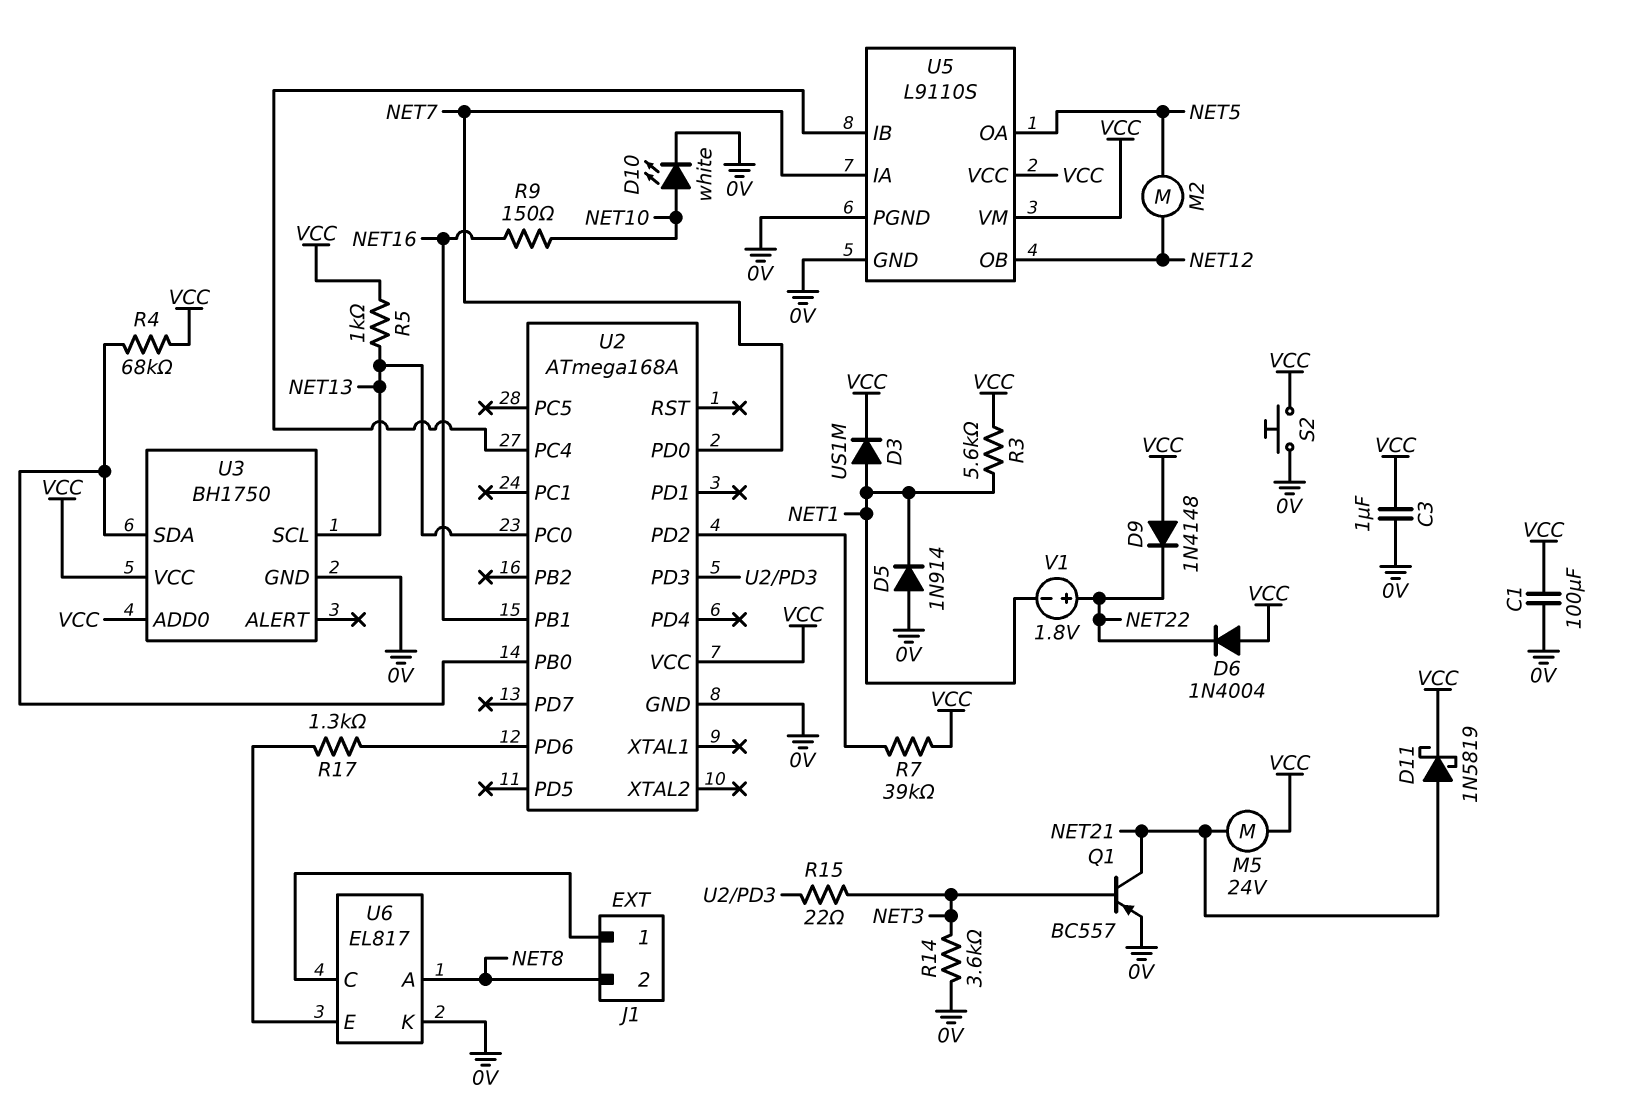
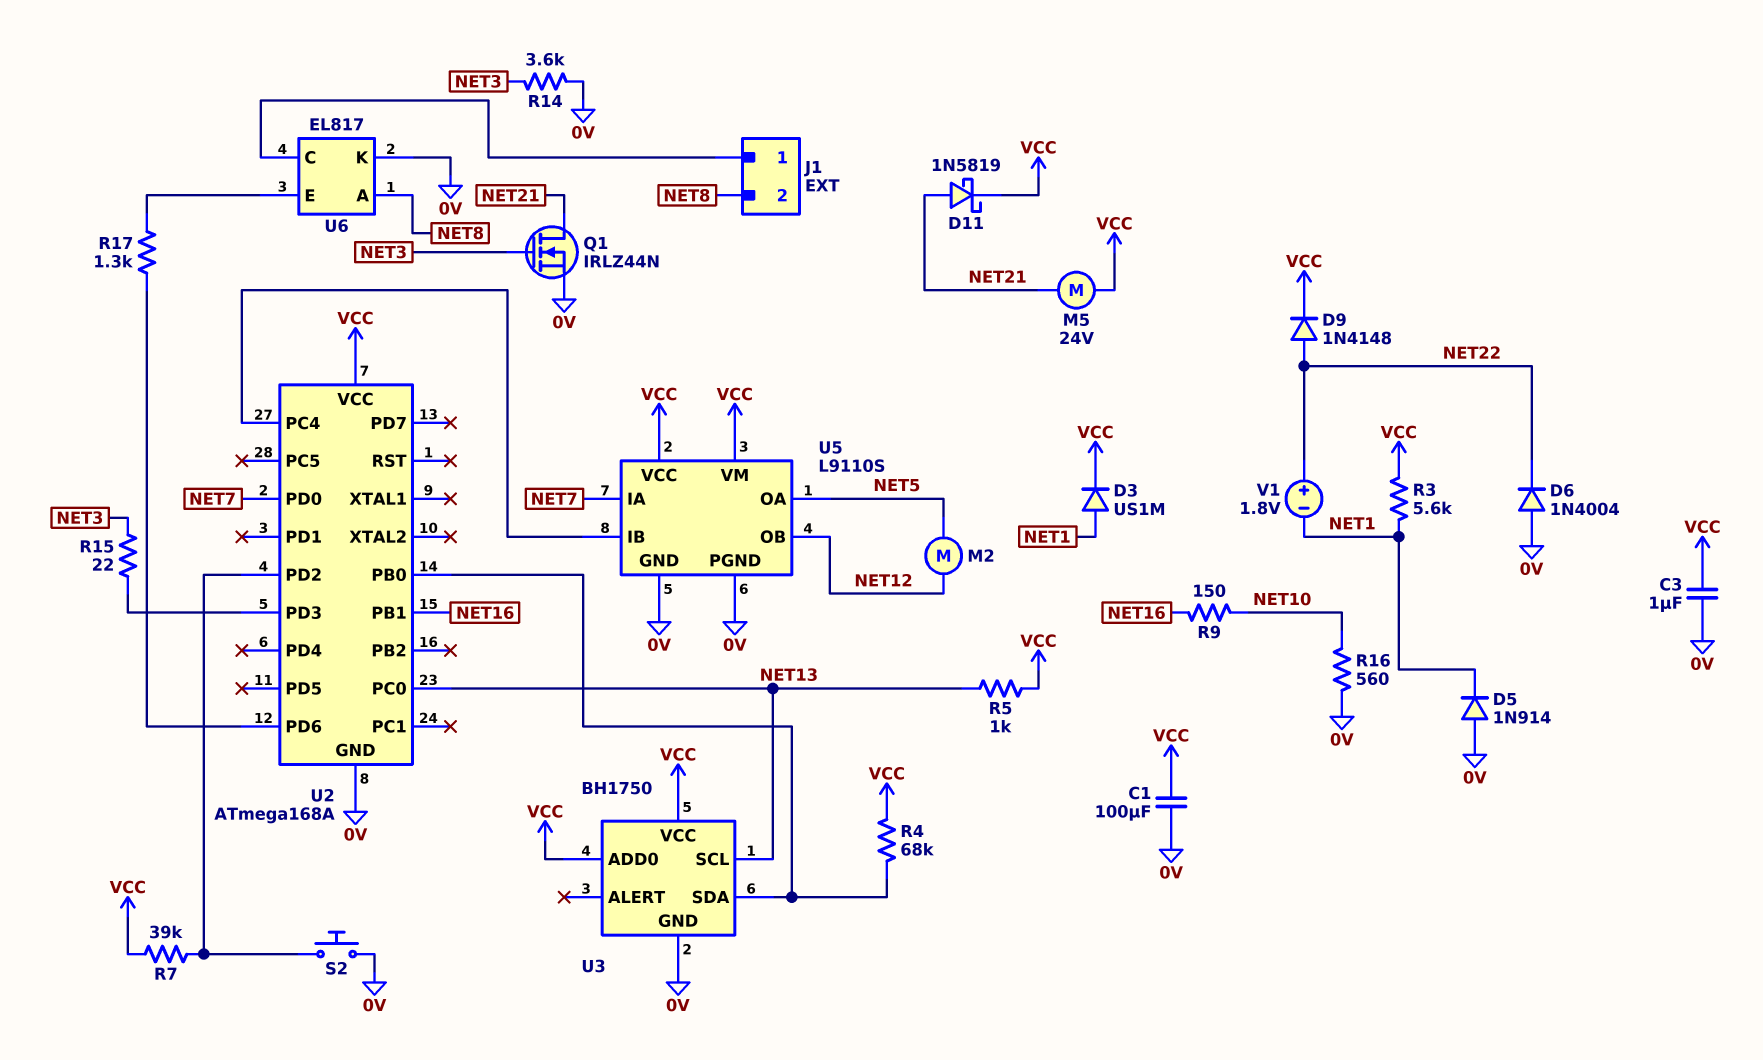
D6: diode 1N4004 (A VCC, K NET22) -> diode 1N4004 (A 0V, K NET22)
D9: diode 1N4148 (A VCC, K NET22) -> diode 1N4148 (A NET22, K VCC)
D10: LED white (A NET10, K 0V) -> none
Q1: PNP BC557 (B NET3, C NET21, E 0V) -> NMOS IRLZ44N (G NET3, D NET21, S 0V)
R16: none -> 560 (0V, NET10)
S2: button (0V, VCC) -> button (0V, U2/PD2)

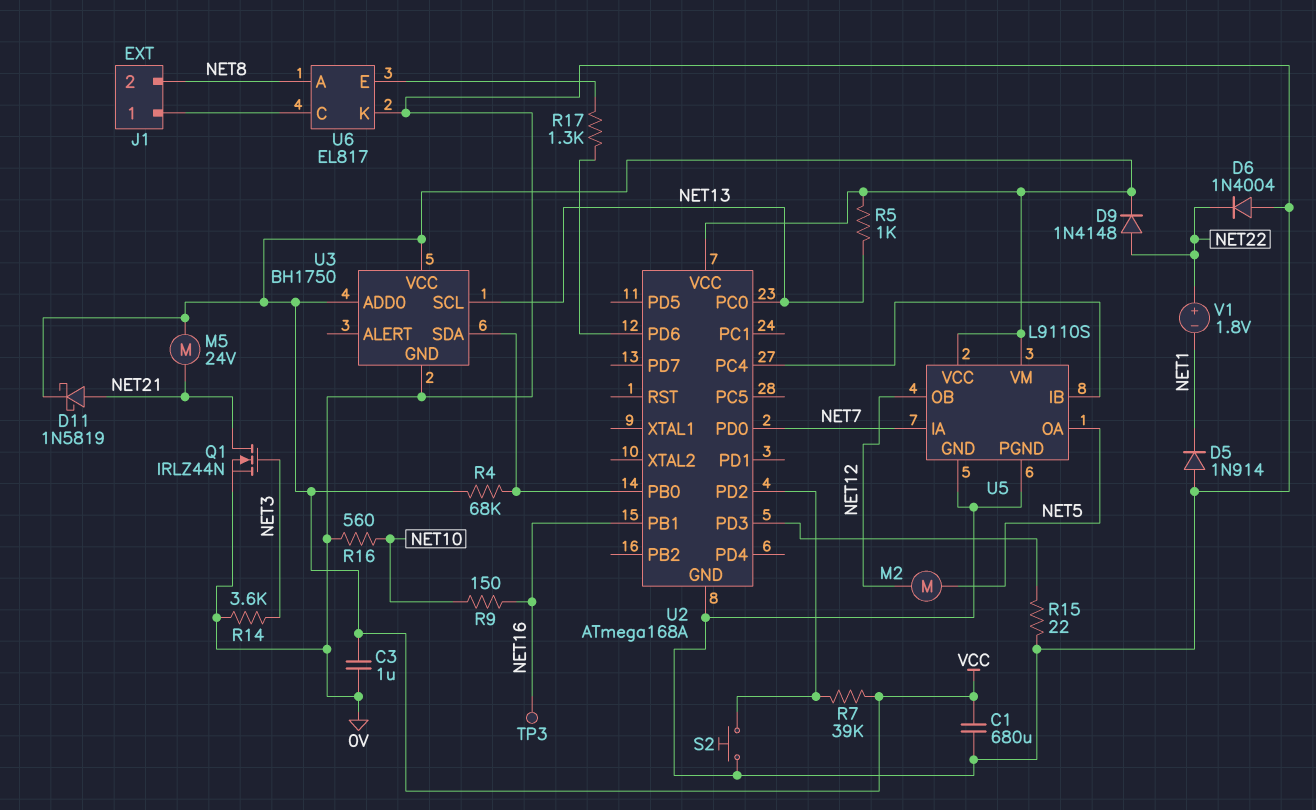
C1: 100uF (0V, VCC) -> 680uF (0V, VCC)
D3: diode US1M (A NET1, K VCC) -> none
R3: 5.6k (NET1, VCC) -> none
R15: 22 (NET3, U2/PD3) -> 22 (0V, U2/PD3)
TP3: none -> test point (NET16)

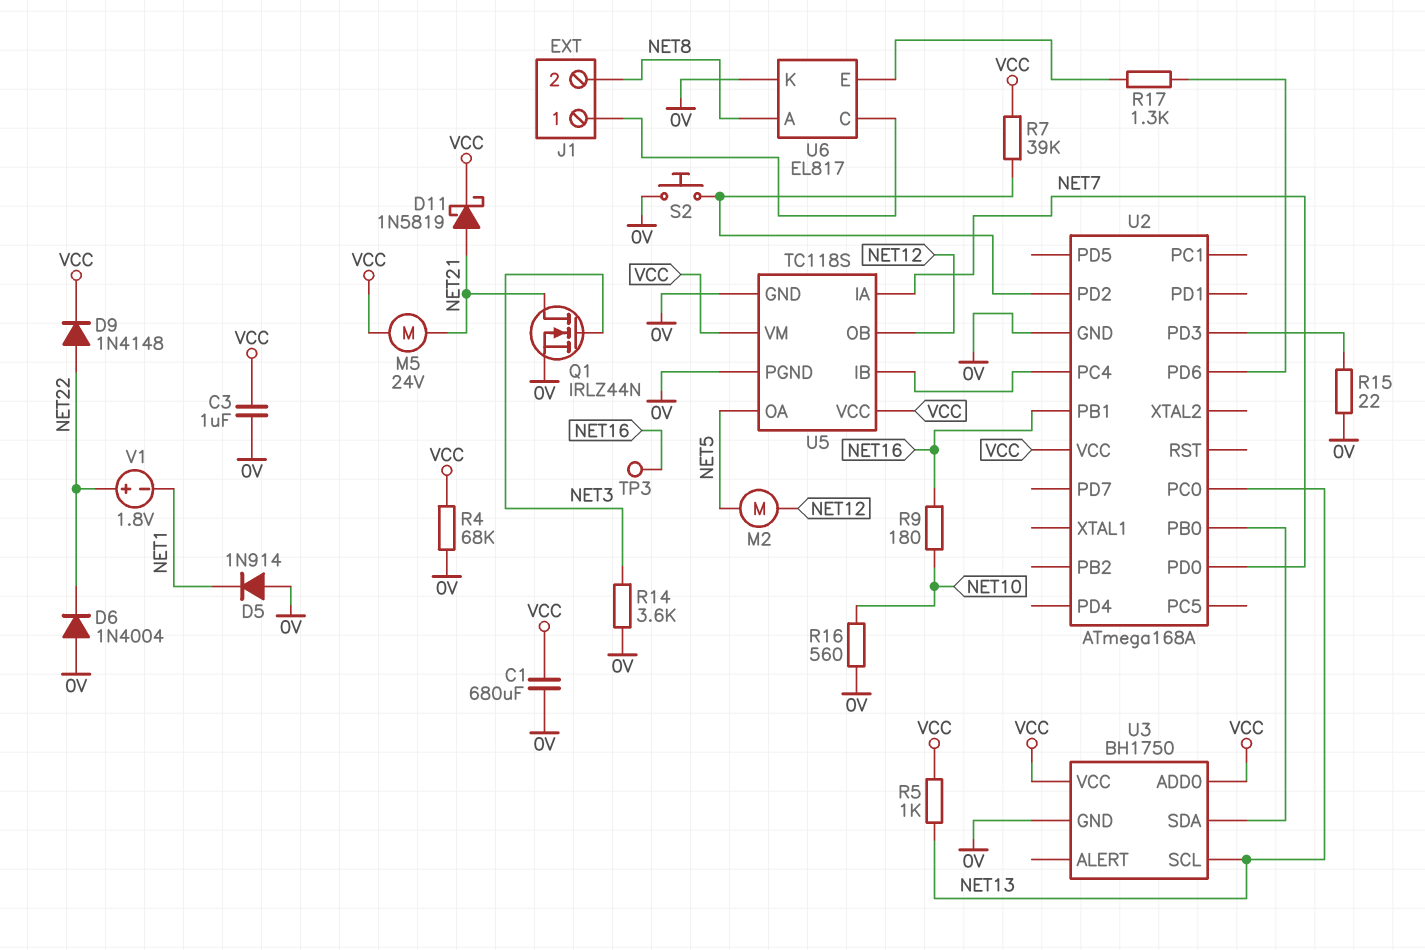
R4: 68k (U2/PB0, VCC) -> 68k (0V, VCC)
R9: 150 (NET10, NET16) -> 180 (NET10, NET16)
U5: L9110S -> TC118S

